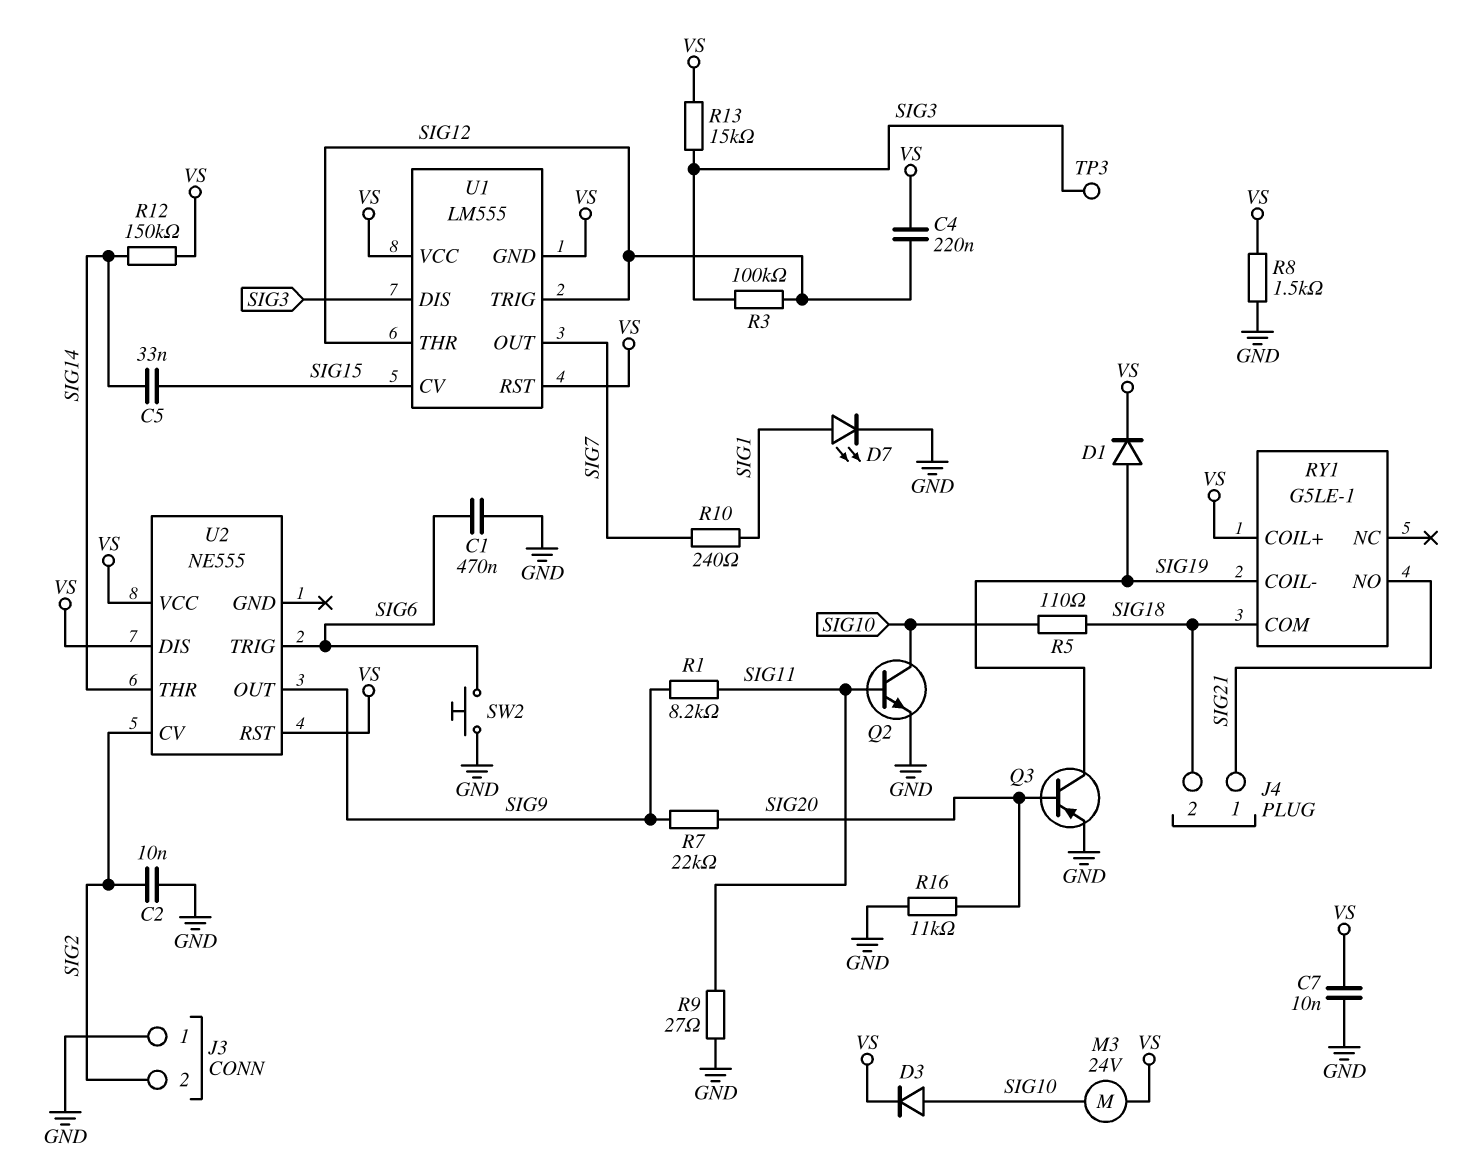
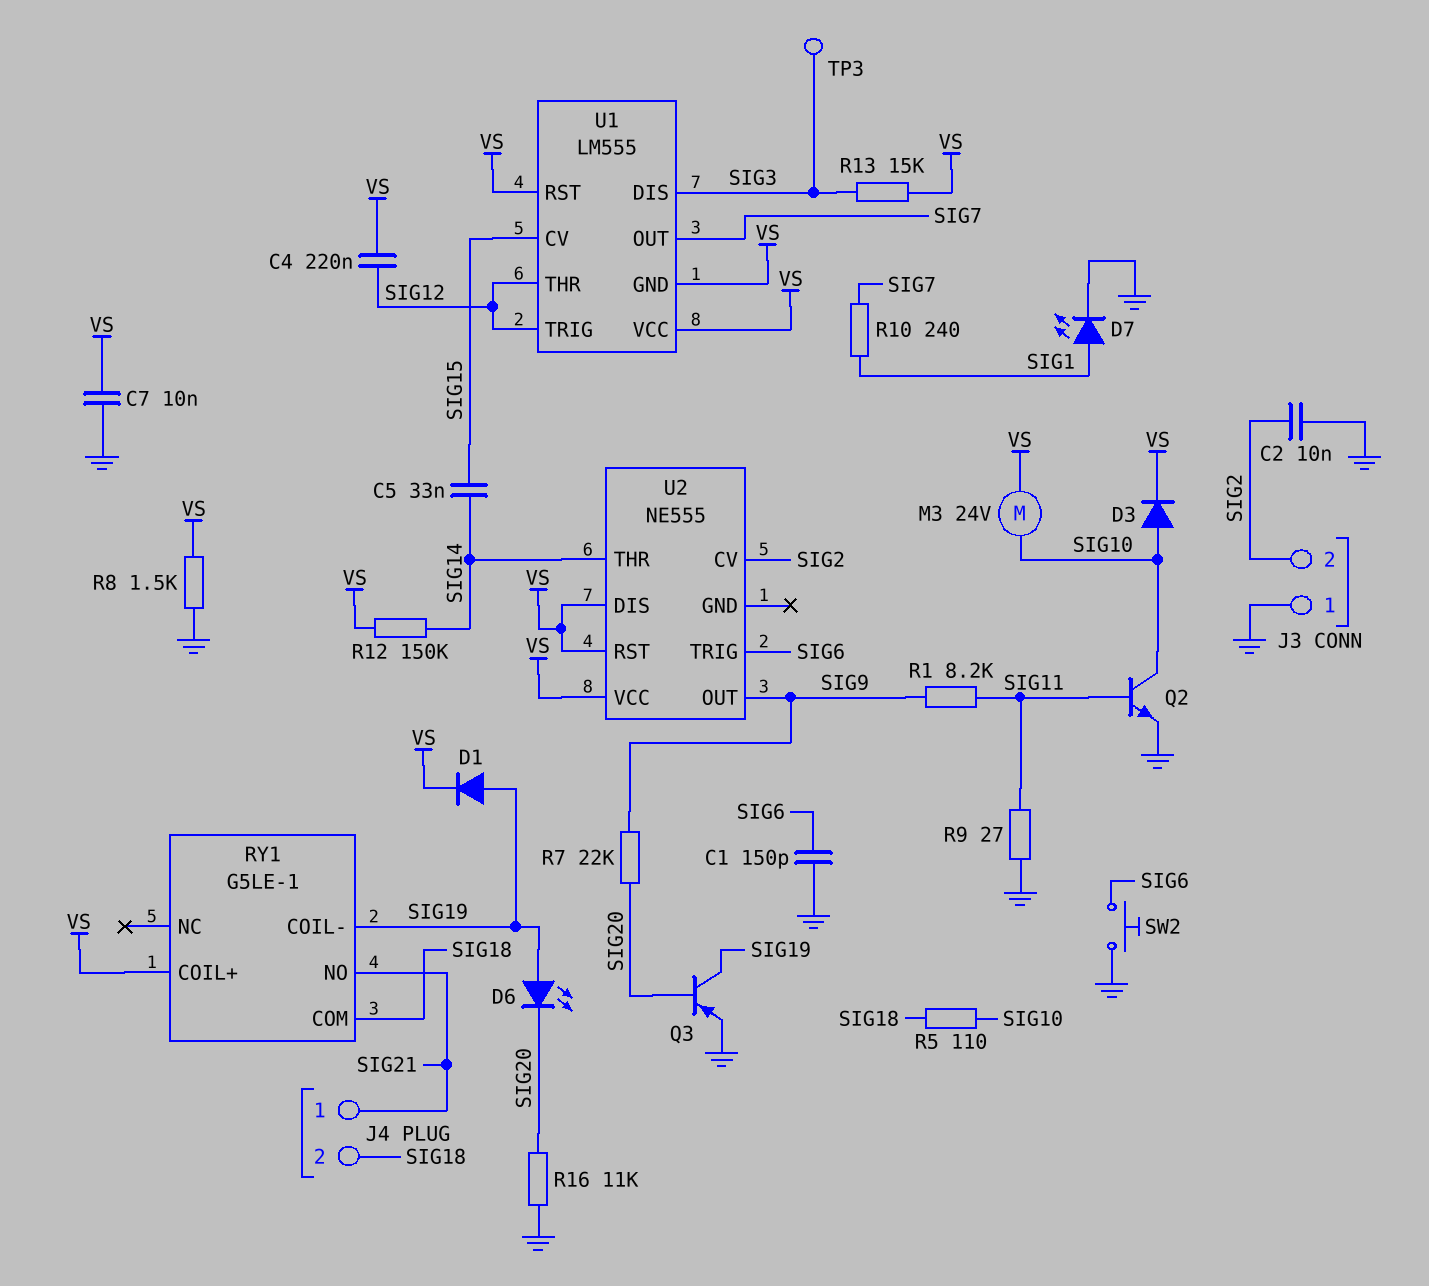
C1: 470nF (GND, SIG6) -> 150pF (GND, SIG6)
D6: none -> LED (A SIG19, K SIG20)
R3: 100k (SIG3, SIG12) -> none

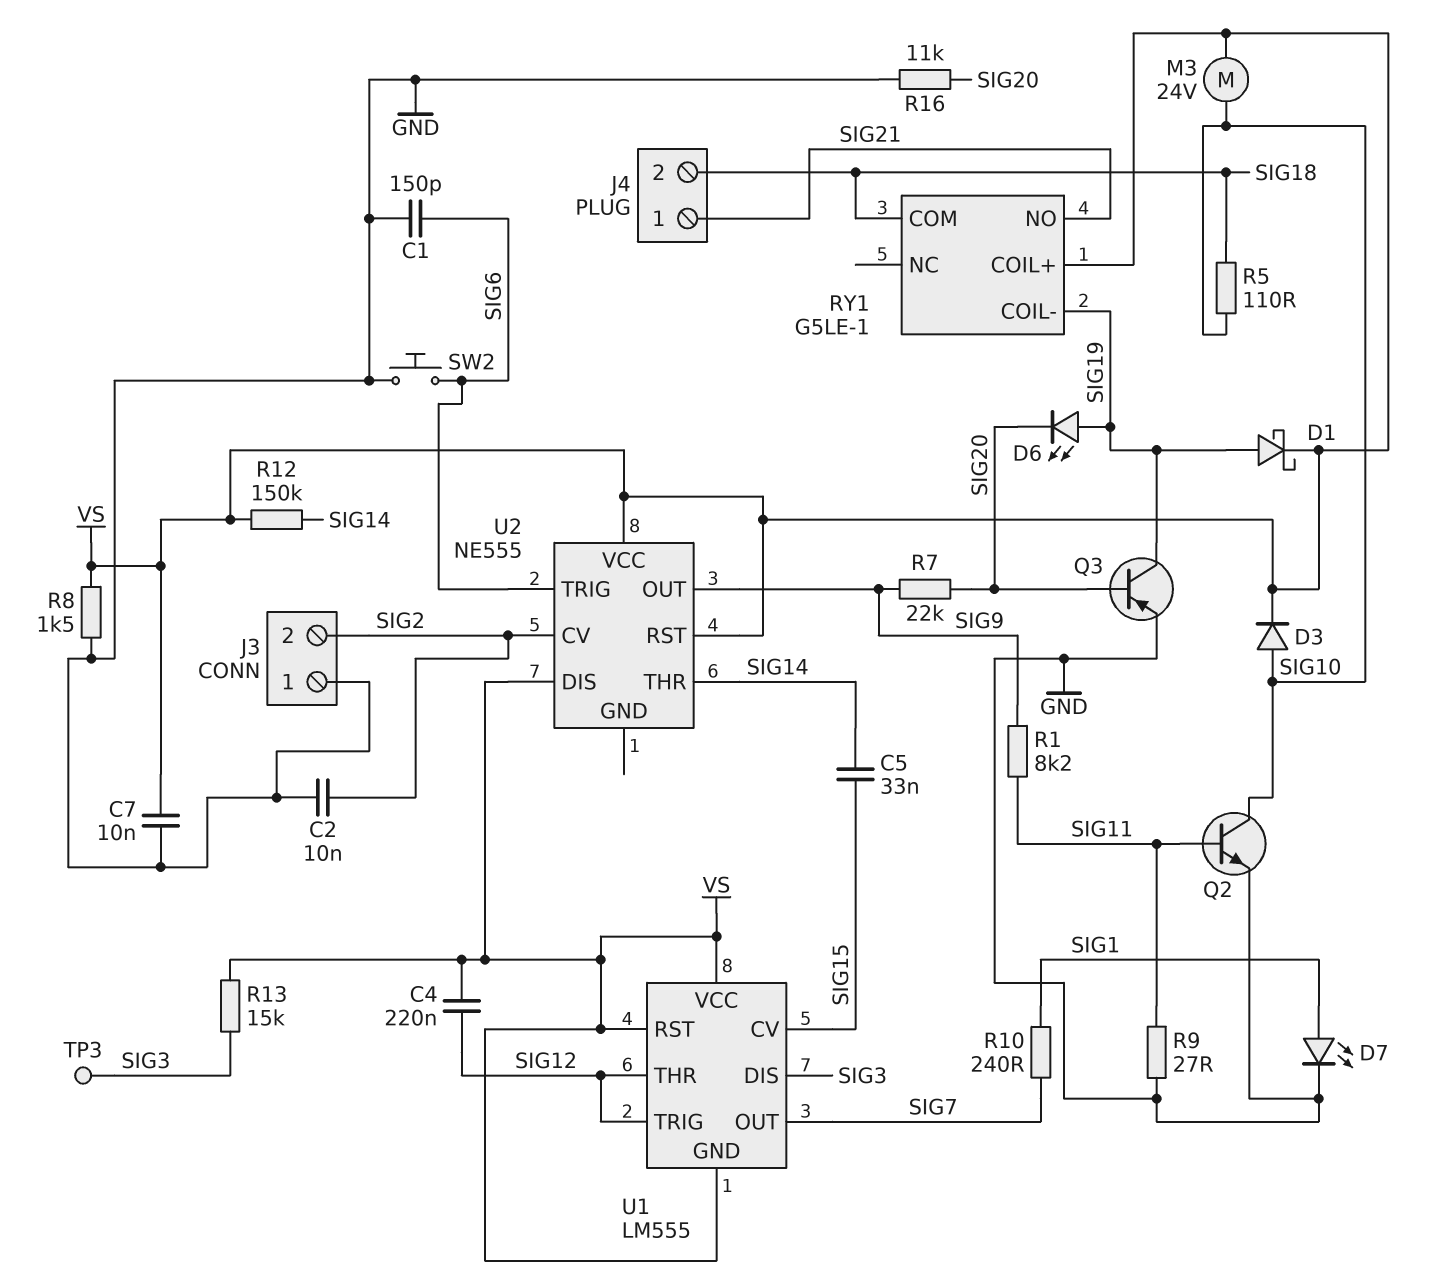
D1: diode (A SIG19, K VS) -> schottky (A SIG19, K VS)

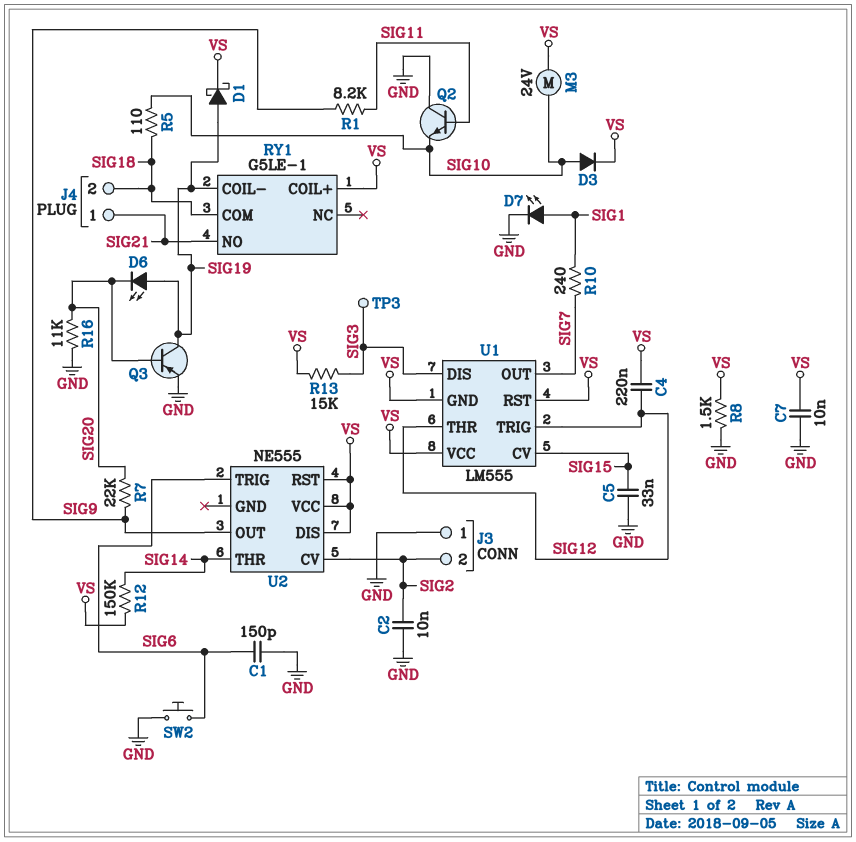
C5: 33nF (SIG14, SIG15) -> 33nF (GND, SIG15)
Q2: NPN (B SIG11, C SIG10, E GND) -> NPN (B SIG11, C GND, E SIG10)
R9: 27 (GND, SIG11) -> none

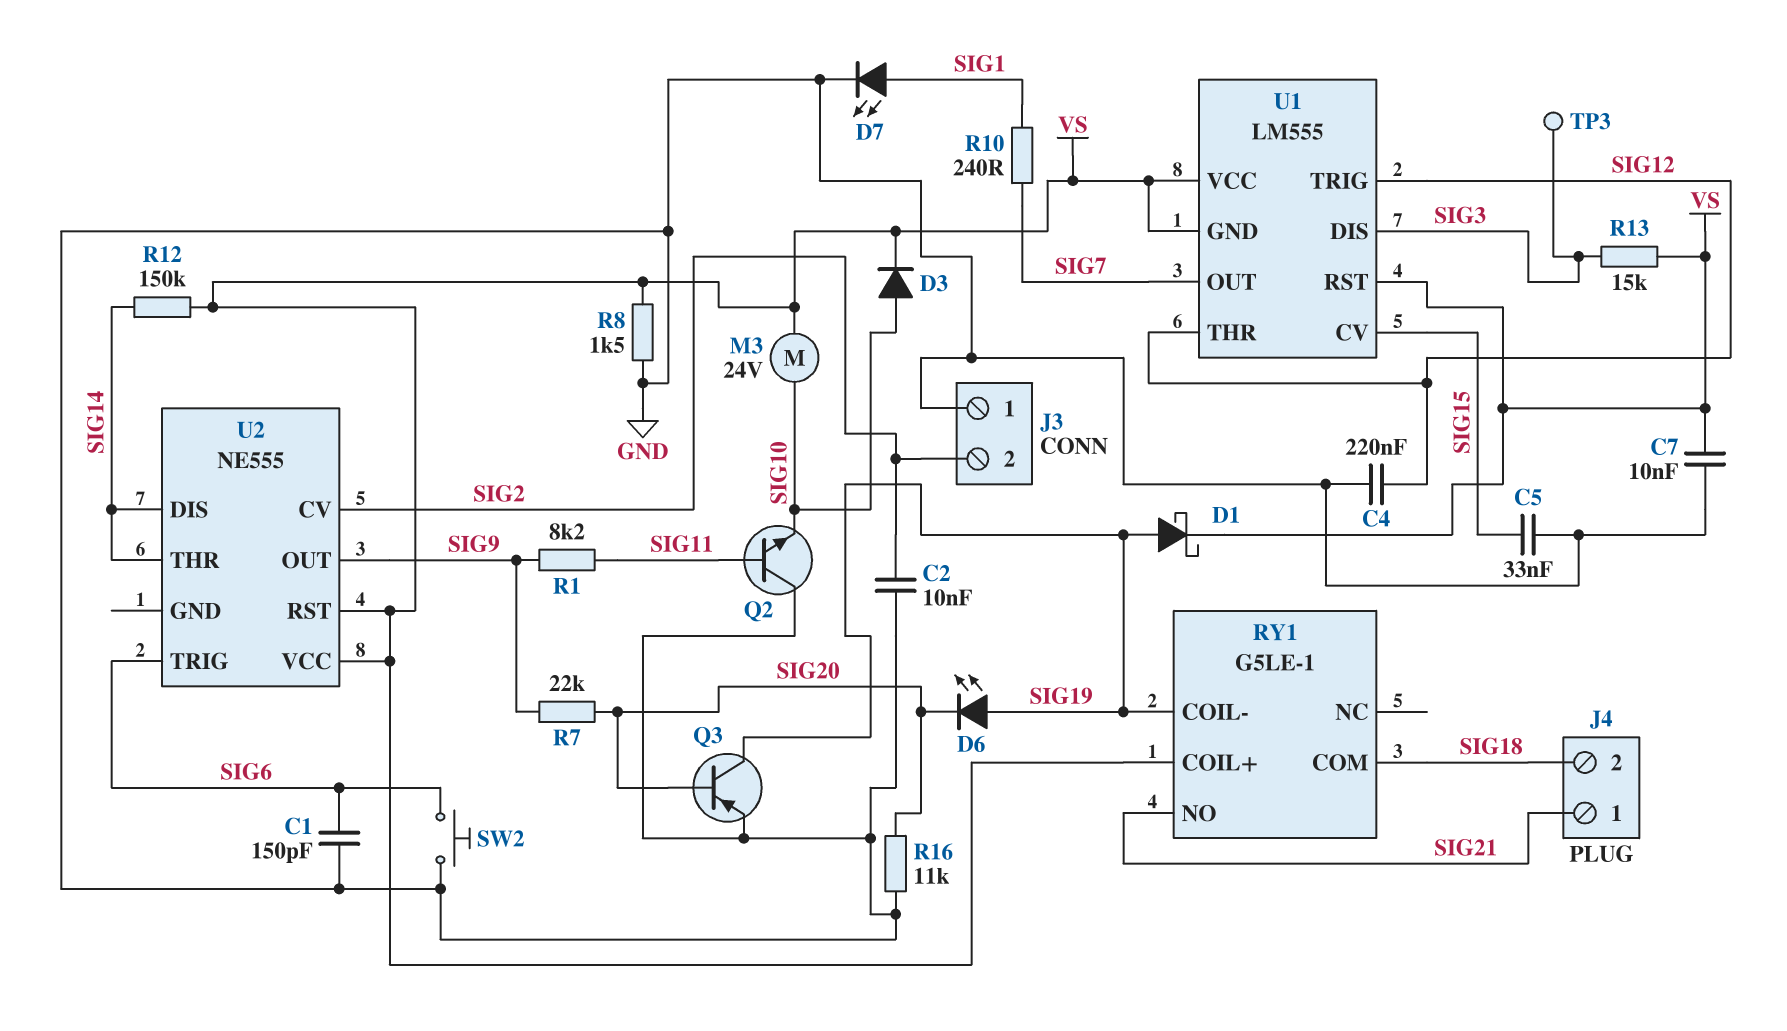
C4: 220nF (SIG12, VS) -> 220nF (GND, SIG12)
R5: 110 (SIG10, SIG18) -> none
U2 pin DIS: VS -> SIG14

